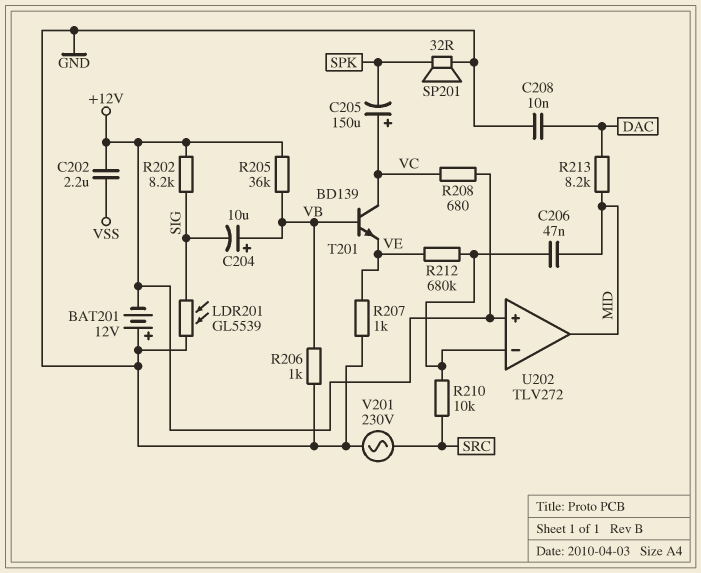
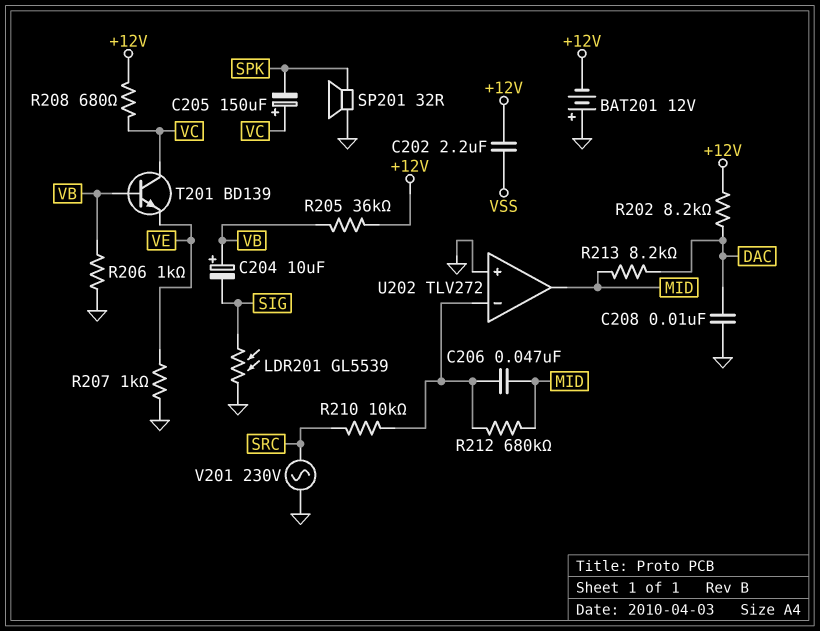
R202: 8.2k (+12V, SIG) -> 8.2k (+12V, DAC)
R212: 680k (U202/in-, VE) -> 680k (MID, U202/in-)
U202 pin in+: +12V -> GND

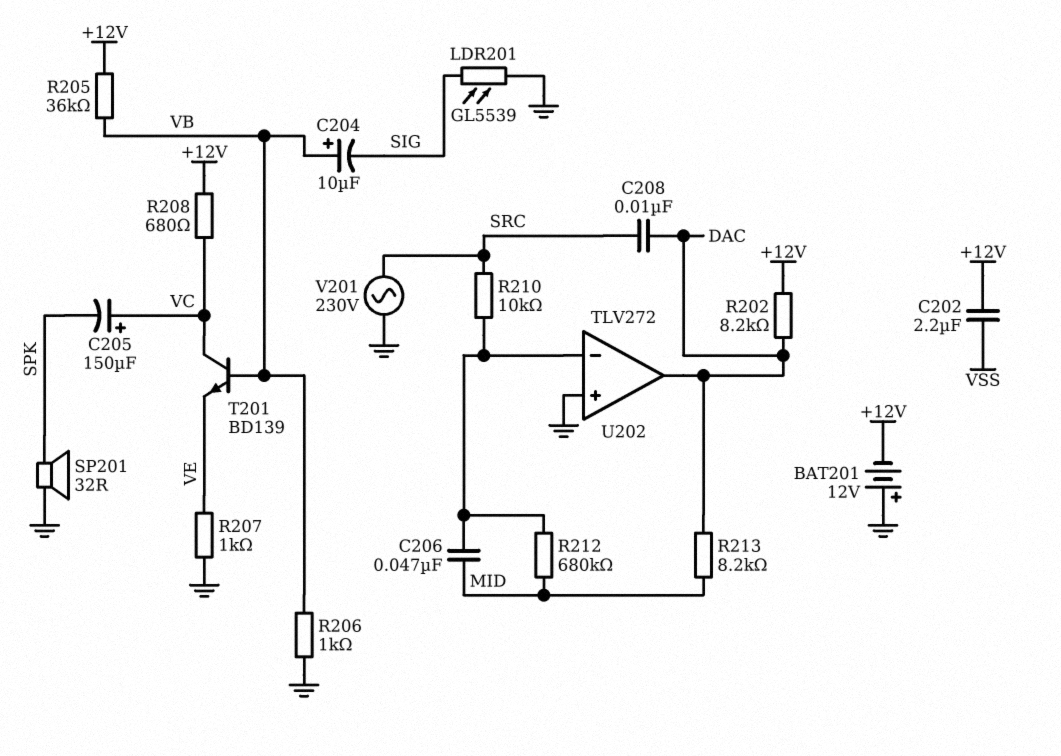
C208: 10nF (DAC, GND) -> 10nF (DAC, SRC)
U202 pin out: MID -> DAC

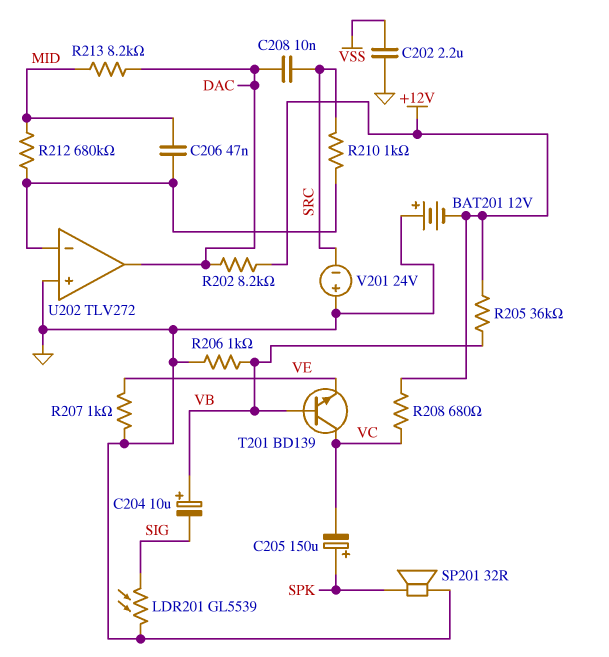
C202: 2.2uF (+12V, VSS) -> 2.2uF (GND, VSS)
C205: 150uF (plus VC, minus SPK) -> 150uF (plus SPK, minus VC)
R210: 10k (SRC, U202/in-) -> 1k (SRC, U202/in-)
V201: AC 230V (GND, SRC) -> 24V (plus GND, minus SRC)

